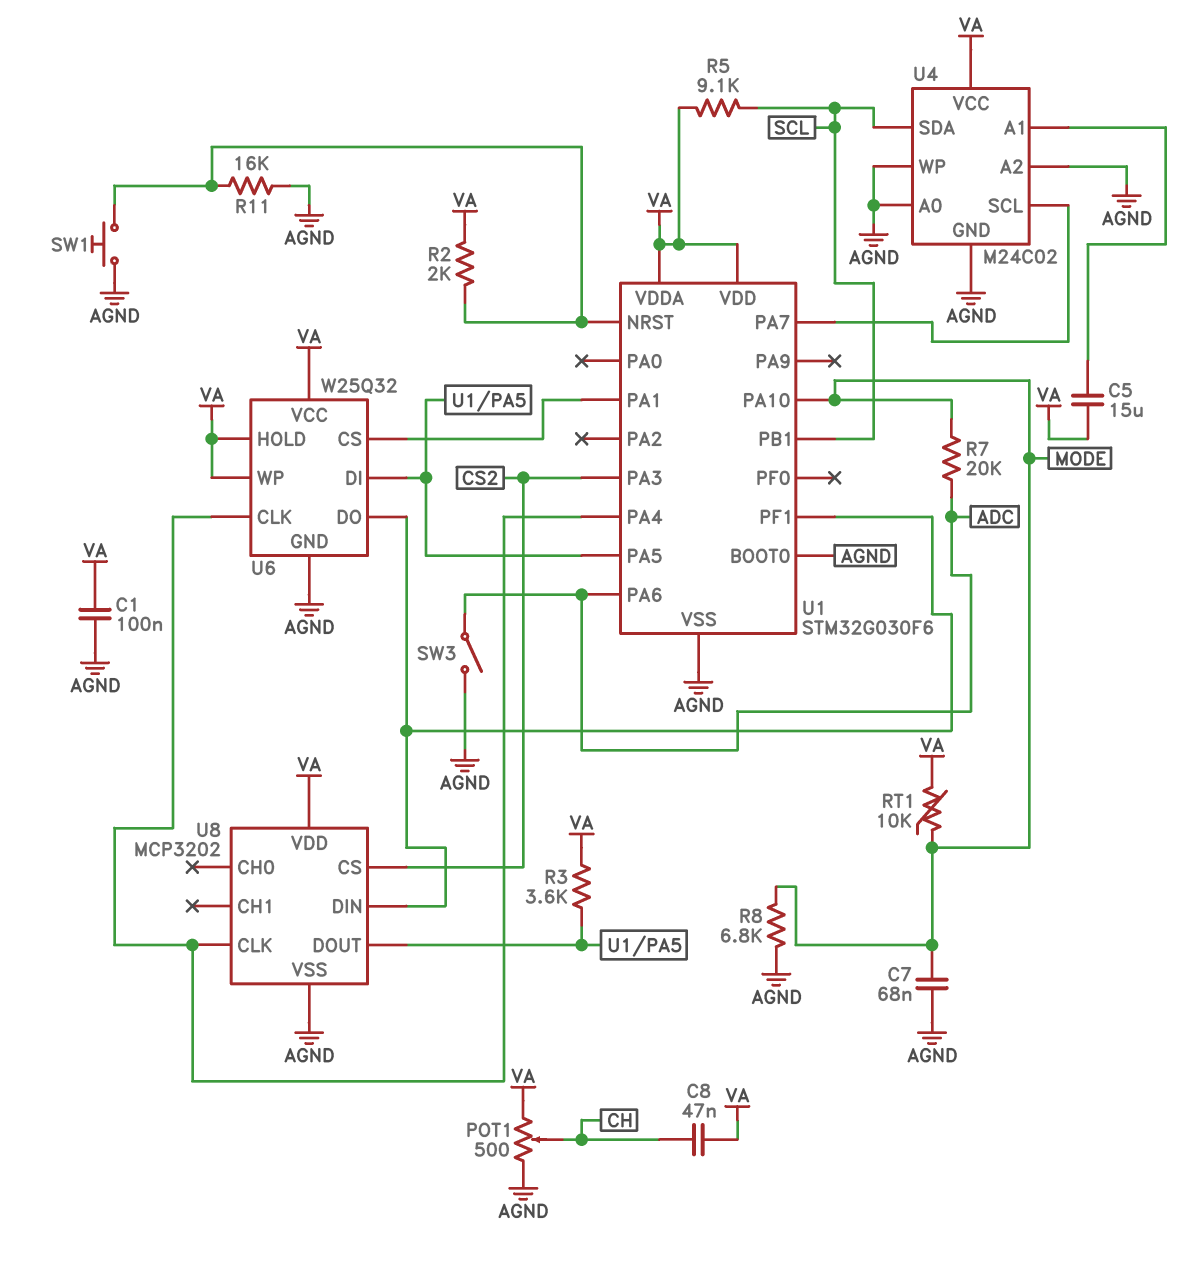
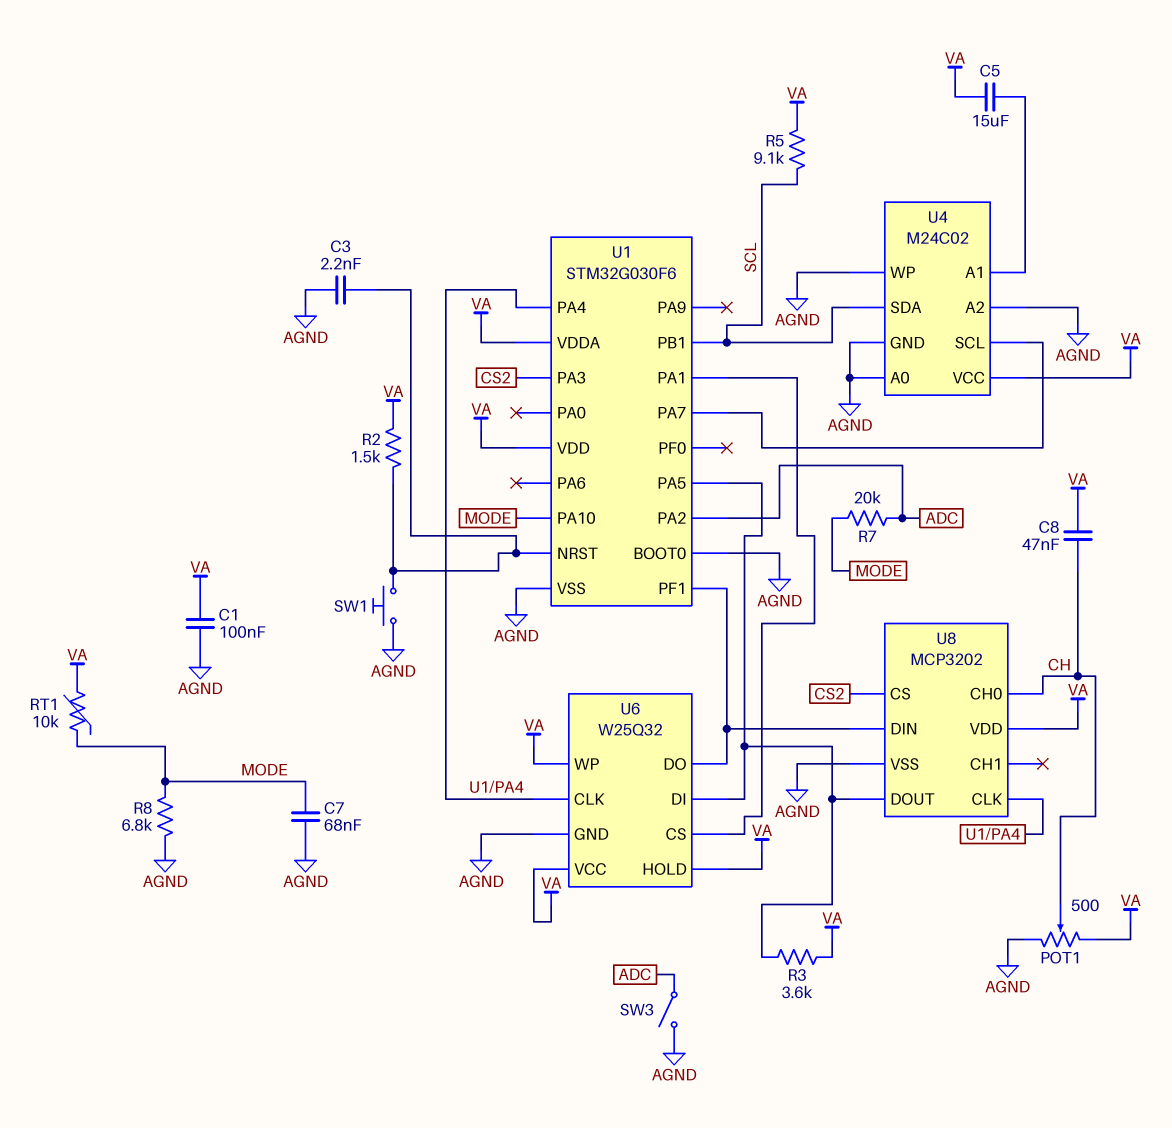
C3: none -> 2.2nF (AGND, U1/NRST)
R2: 2k (U1/NRST, VA) -> 1.5k (U1/NRST, VA)
R11: 16k (AGND, U1/NRST) -> none
U1 pin PA2: none -> ADC
U1 pin PA6: ADC -> none
U8 pin CH0: none -> CH

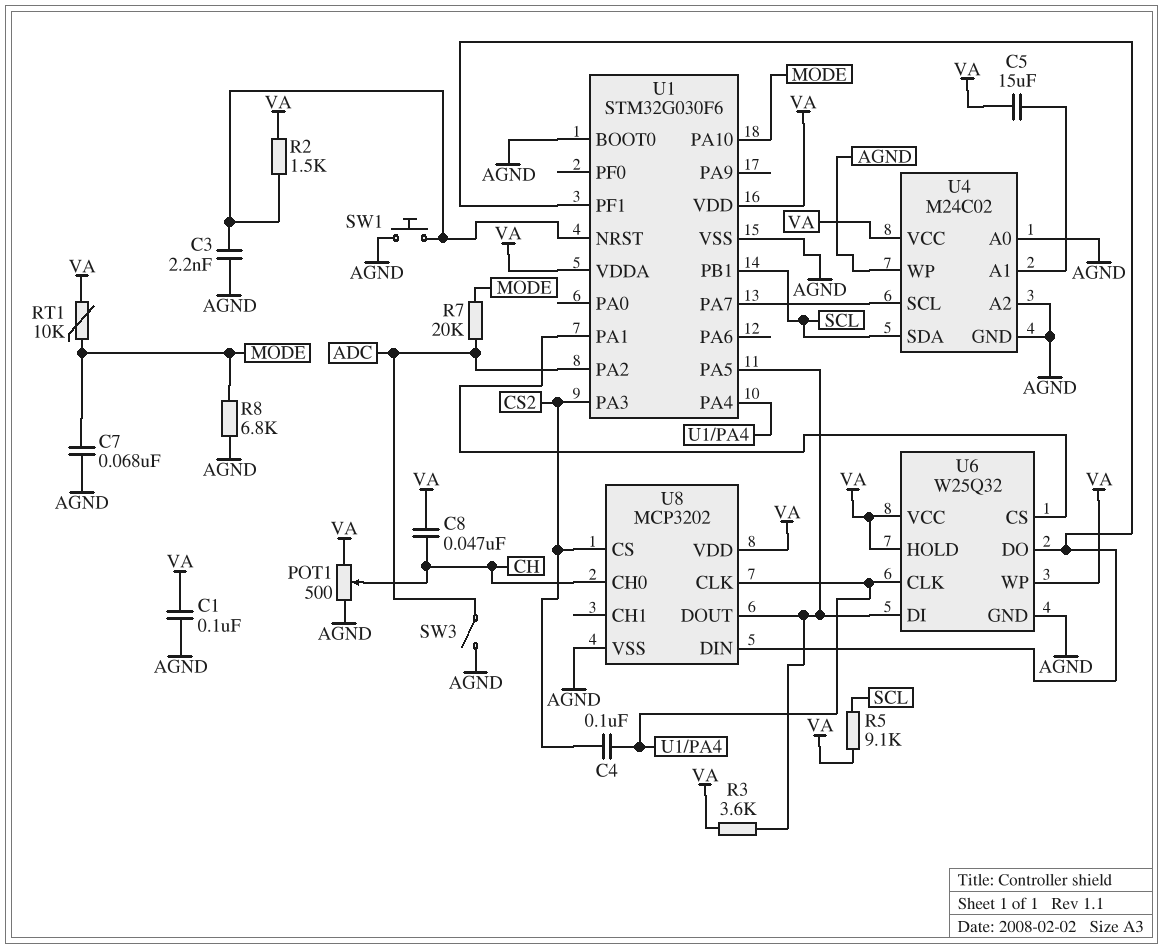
C4: none -> 100nF (CS2, U1/PA4)

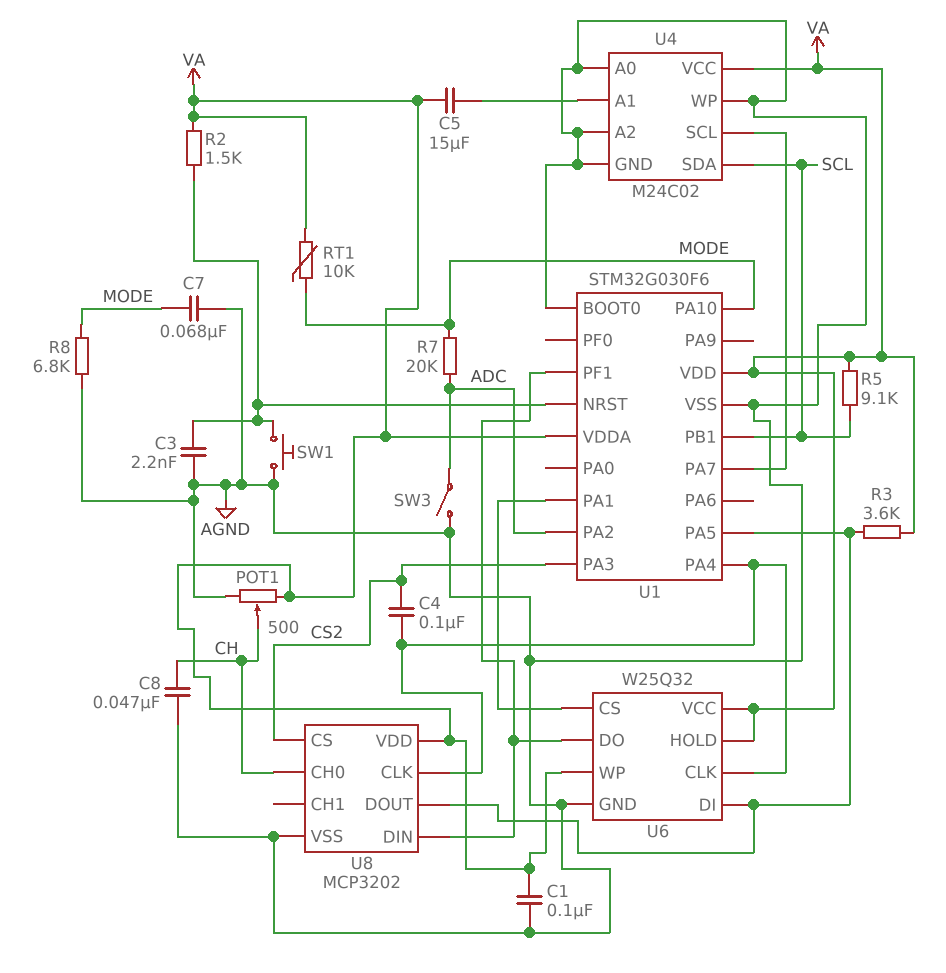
C8: 47nF (CH, VA) -> 47nF (AGND, CH)

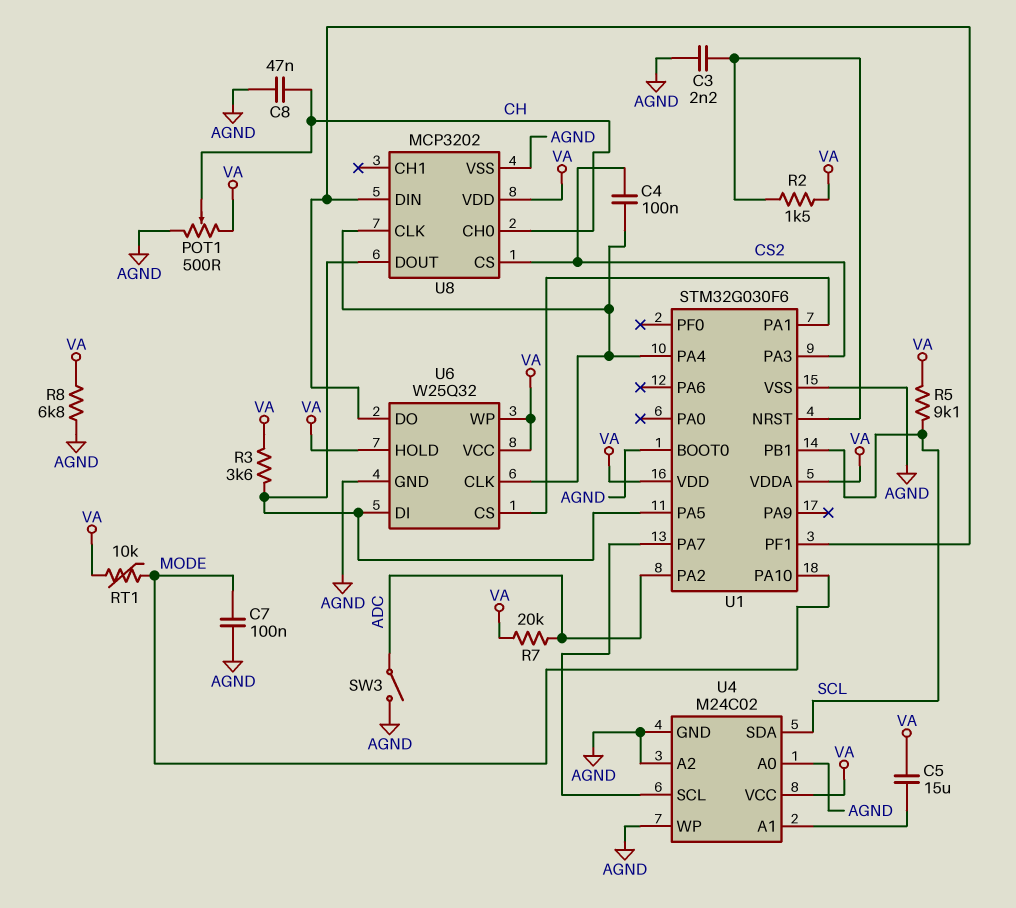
C1: 100nF (AGND, VA) -> none
C7: 68nF (AGND, MODE) -> 100nF (AGND, MODE)
R7: 20k (ADC, MODE) -> 20k (ADC, VA)
R8: 6.8k (AGND, MODE) -> 6.8k (AGND, VA)
SW1: button (AGND, U1/NRST) -> none

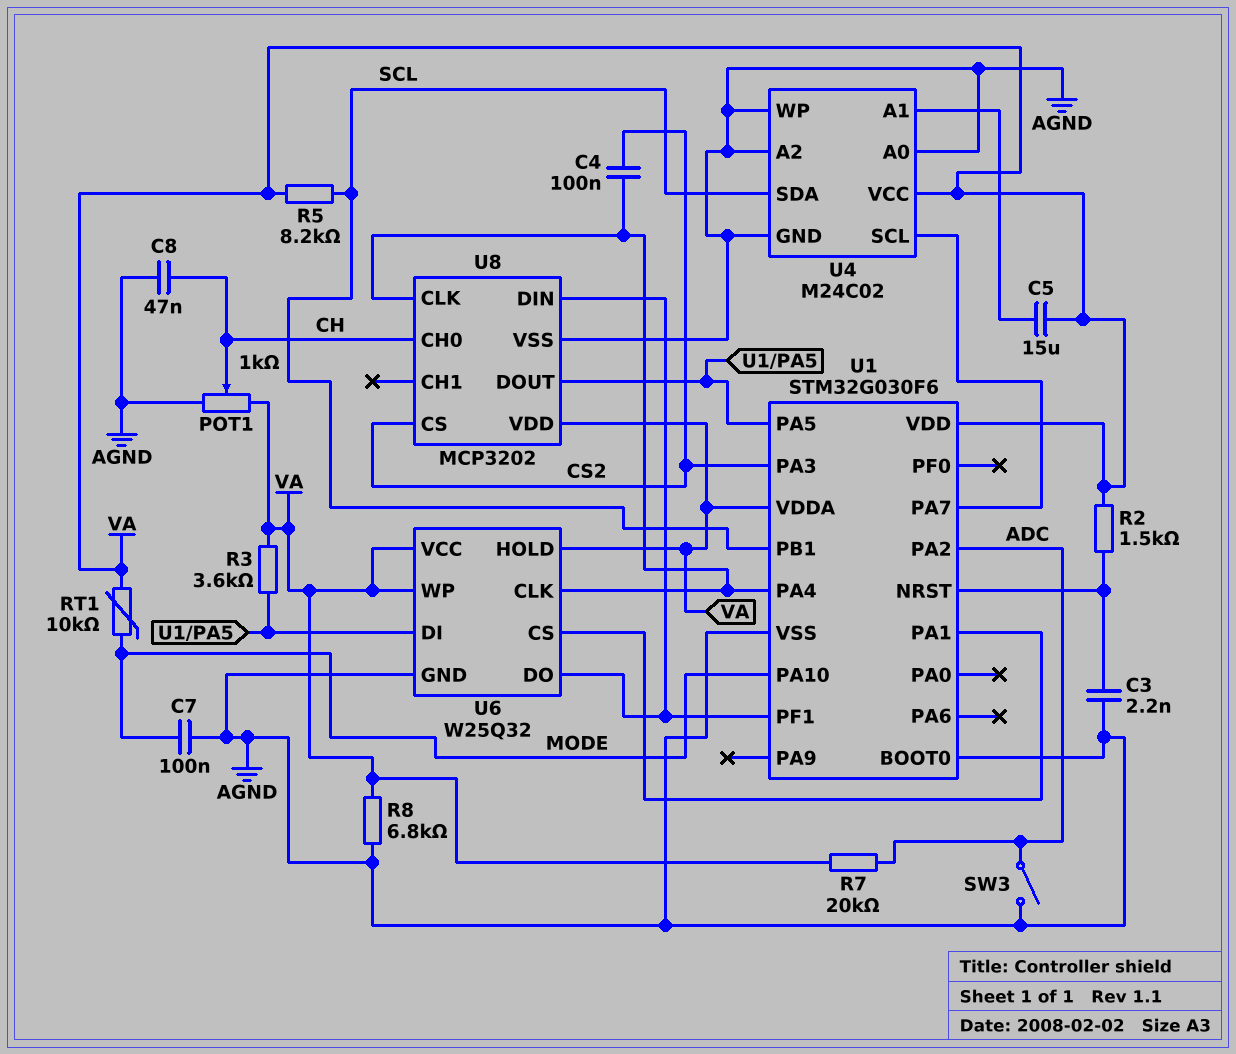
POT1: 500 (AGND, VA, wiper CH) -> 1k (AGND, VA, wiper CH)
R5: 9.1k (SCL, VA) -> 8.2k (SCL, VA)

